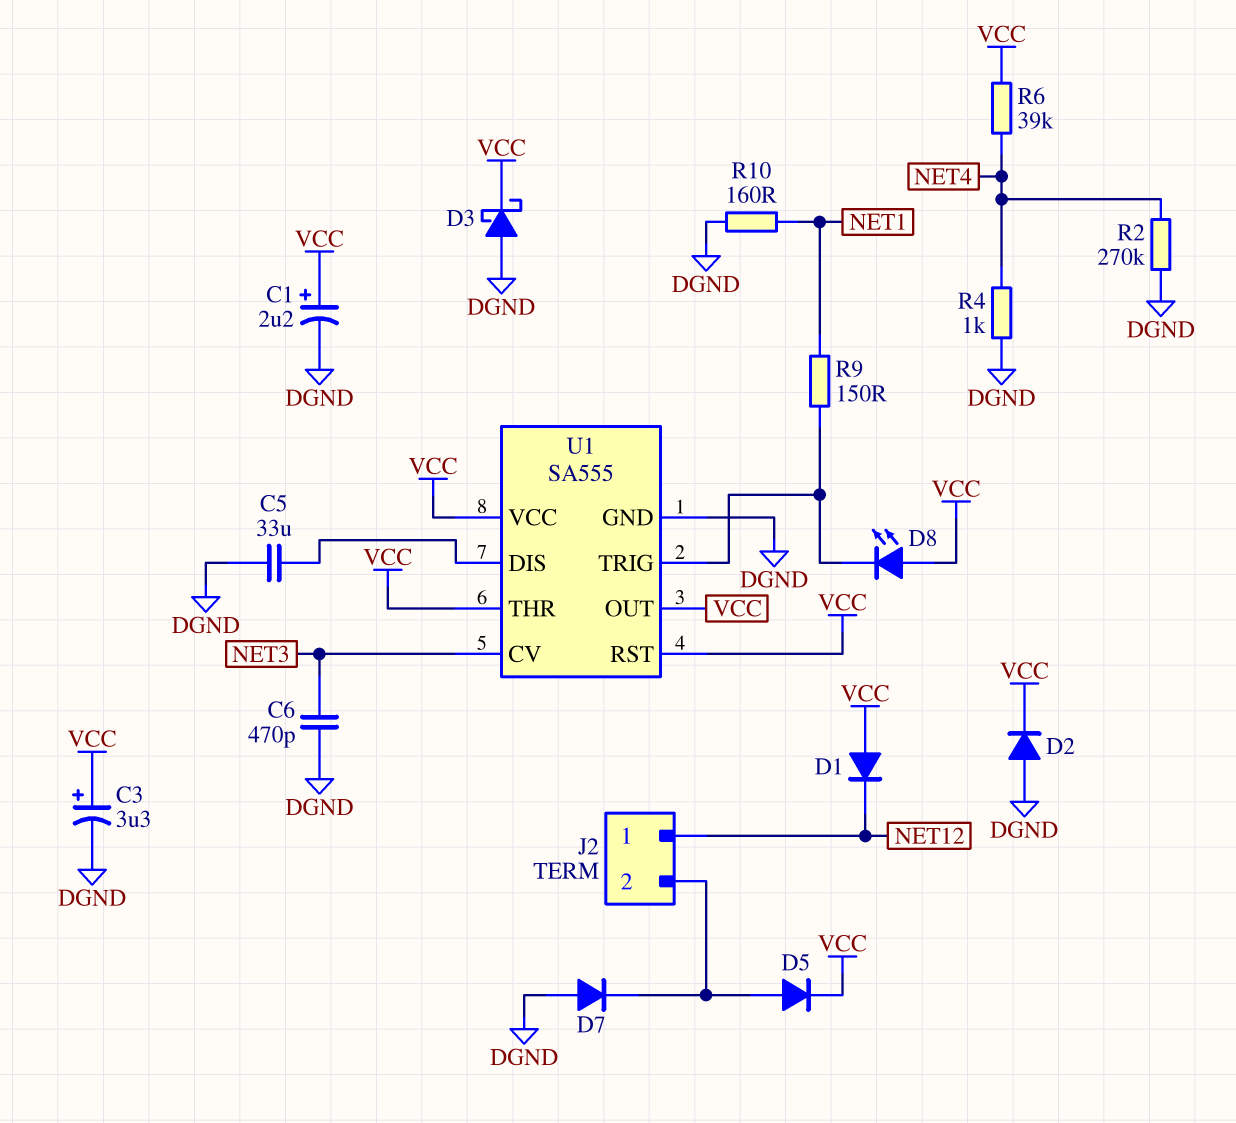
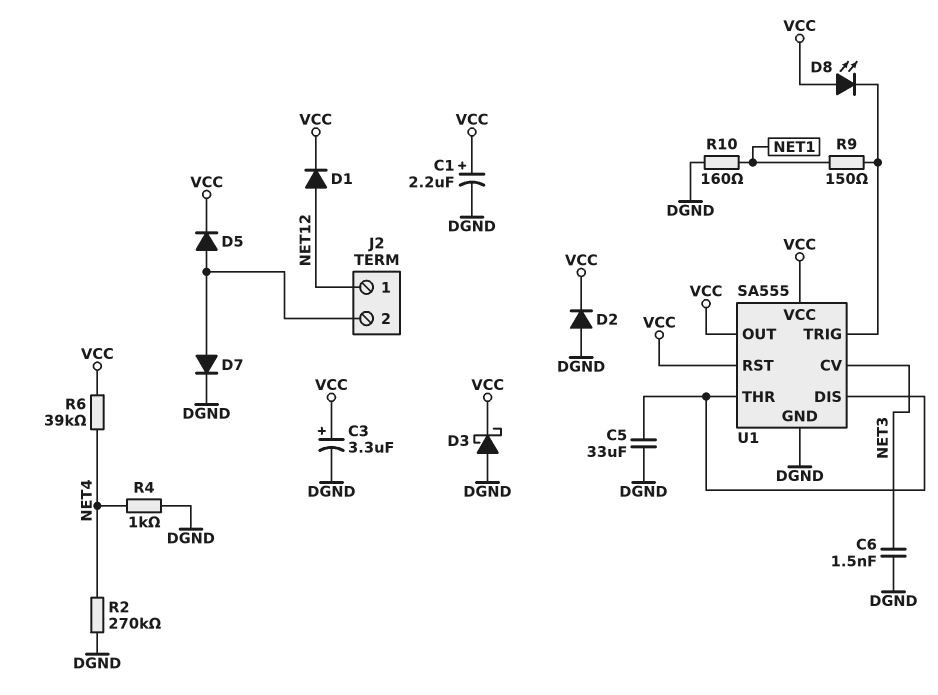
C6: 470pF (DGND, NET3) -> 1.5nF (DGND, NET3)
D1: diode (A VCC, K NET12) -> diode (A NET12, K VCC)
D7: diode (A DGND, K J2/2) -> diode (A J2/2, K DGND)
U1 pin THR: VCC -> U1/DIS

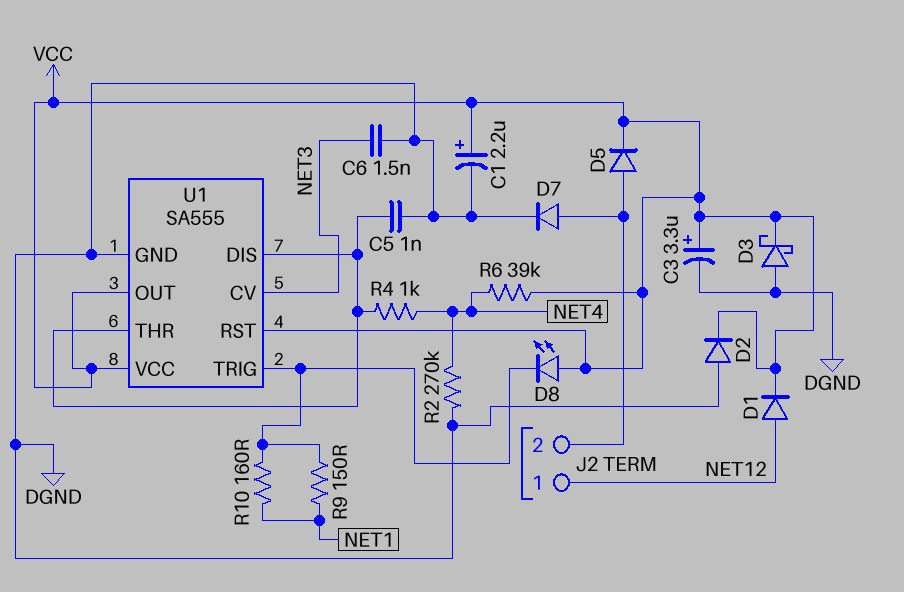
C5: 33uF (DGND, U1/DIS) -> 1nF (DGND, U1/DIS)
R4: 1k (DGND, NET4) -> 1k (NET4, U1/DIS)
R10: 160 (DGND, NET1) -> 160 (NET1, U1/TRIG)

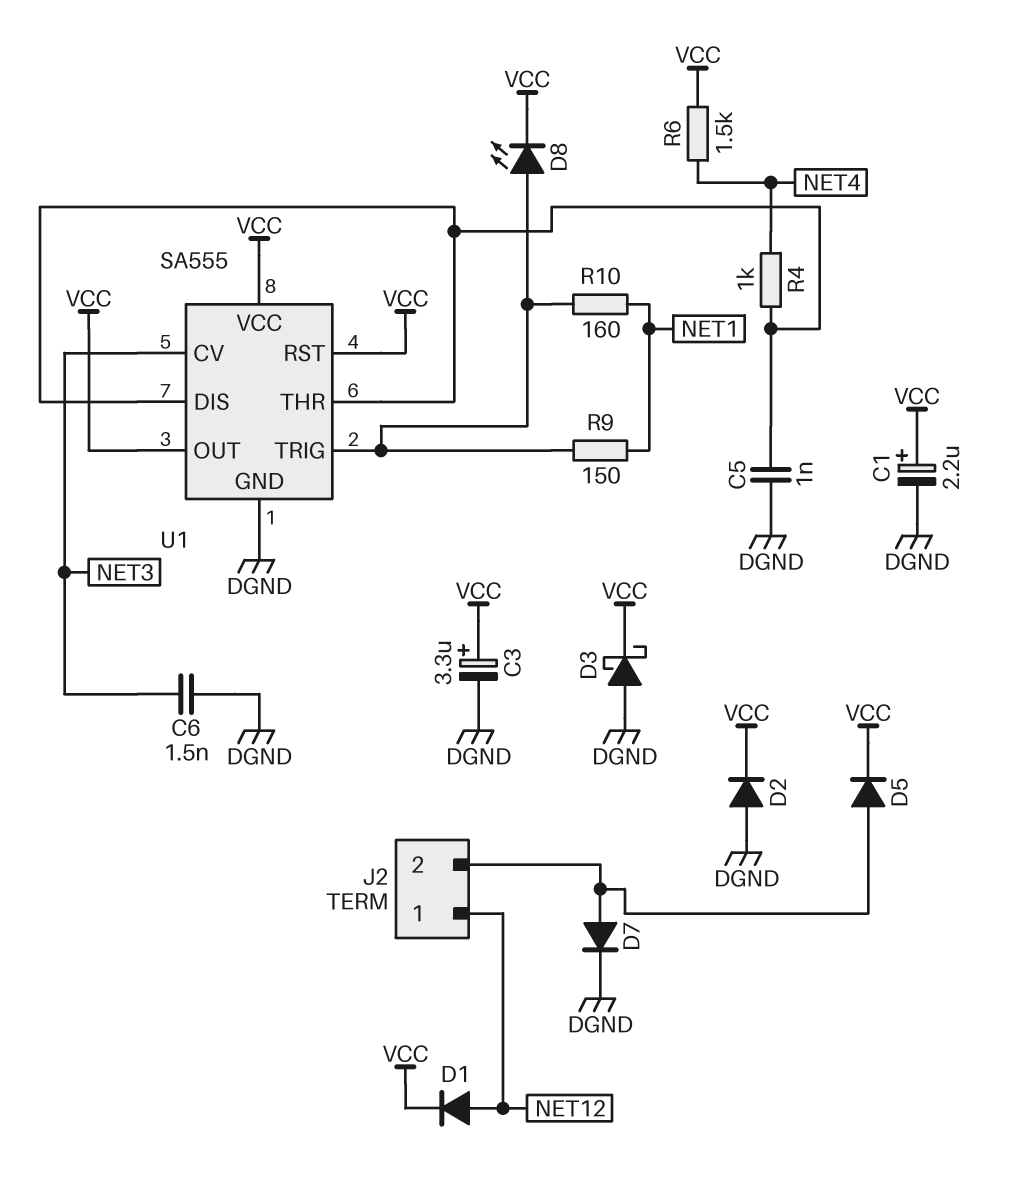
D8: LED (A VCC, K U1/TRIG) -> LED (A U1/TRIG, K VCC)
R2: 270k (DGND, NET4) -> none
R6: 39k (NET4, VCC) -> 1.5k (NET4, VCC)

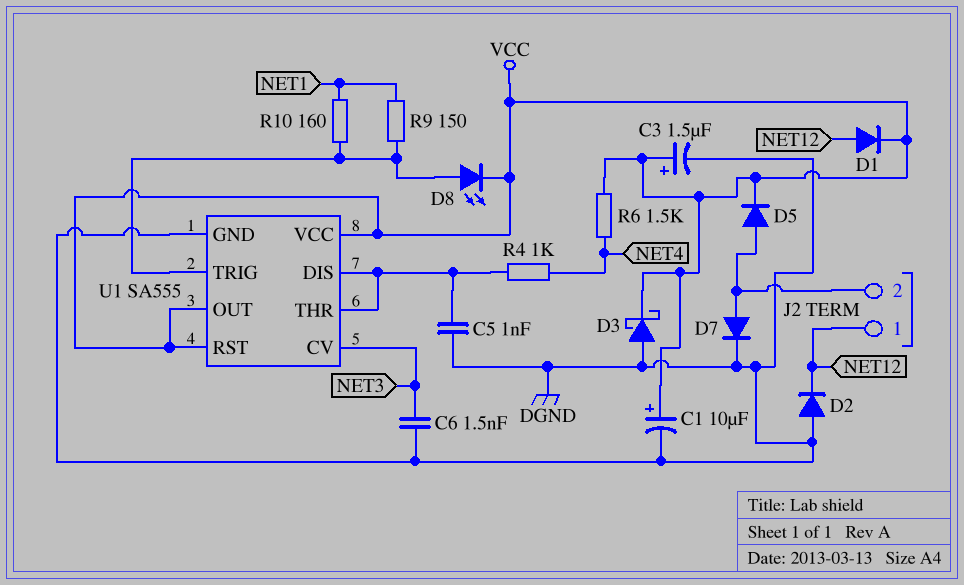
C1: 2.2uF (plus VCC, minus DGND) -> 10uF (plus VCC, minus DGND)
C3: 3.3uF (plus VCC, minus DGND) -> 1.5uF (plus VCC, minus DGND)
D2: diode (A DGND, K VCC) -> diode (A DGND, K NET12)

